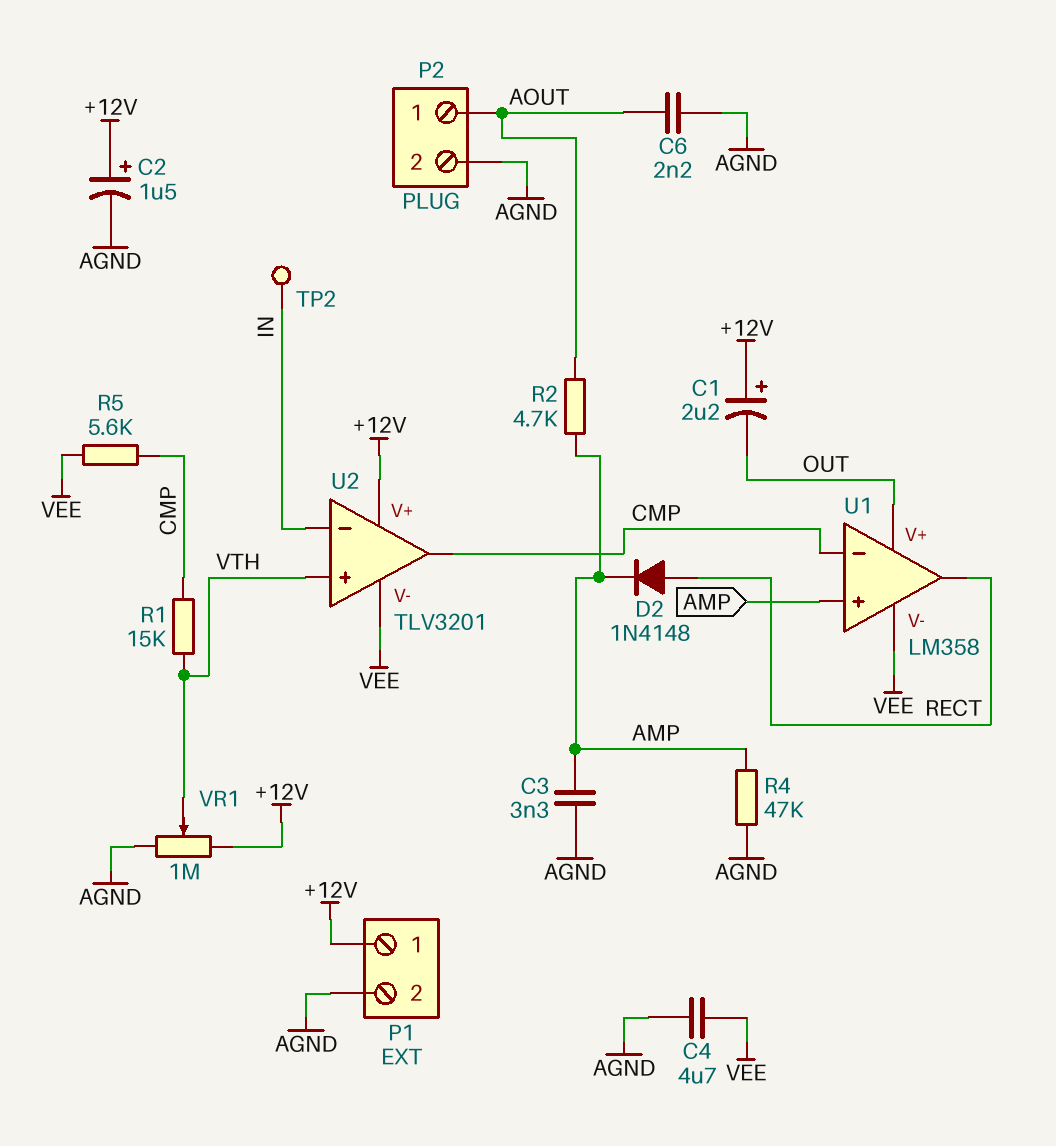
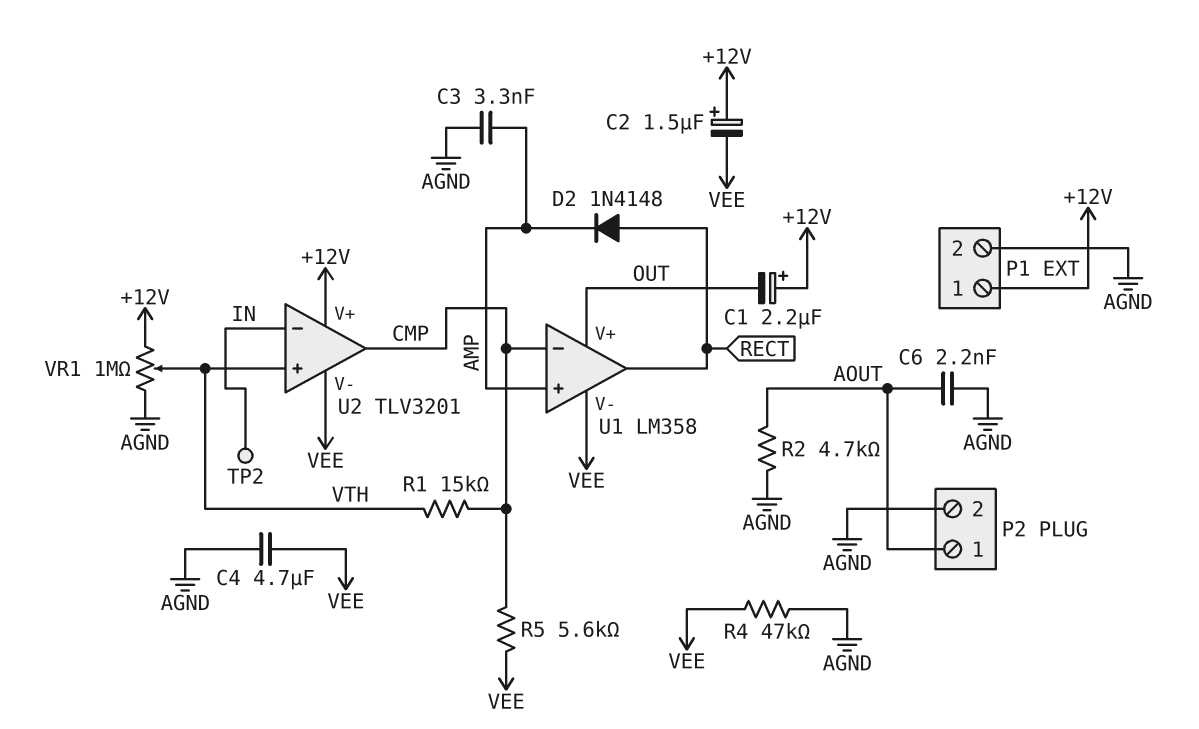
C2: 1.5uF (plus +12V, minus AGND) -> 1.5uF (plus +12V, minus VEE)
R2: 4.7k (AMP, AOUT) -> 4.7k (AGND, AOUT)
R4: 47k (AGND, AMP) -> 47k (AGND, VEE)

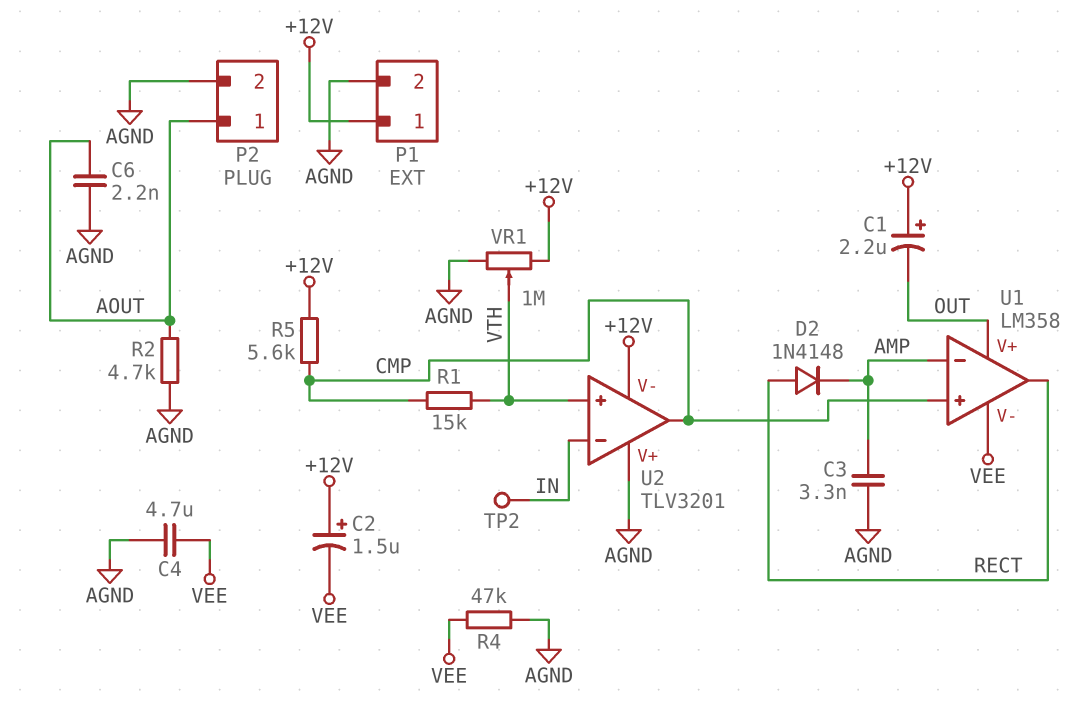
R5: 5.6k (CMP, VEE) -> 5.6k (+12V, CMP)
U1 pin in+: AMP -> CMP
U1 pin in-: CMP -> AMP
U2 pin V+: +12V -> AGND
U2 pin V-: VEE -> +12V

